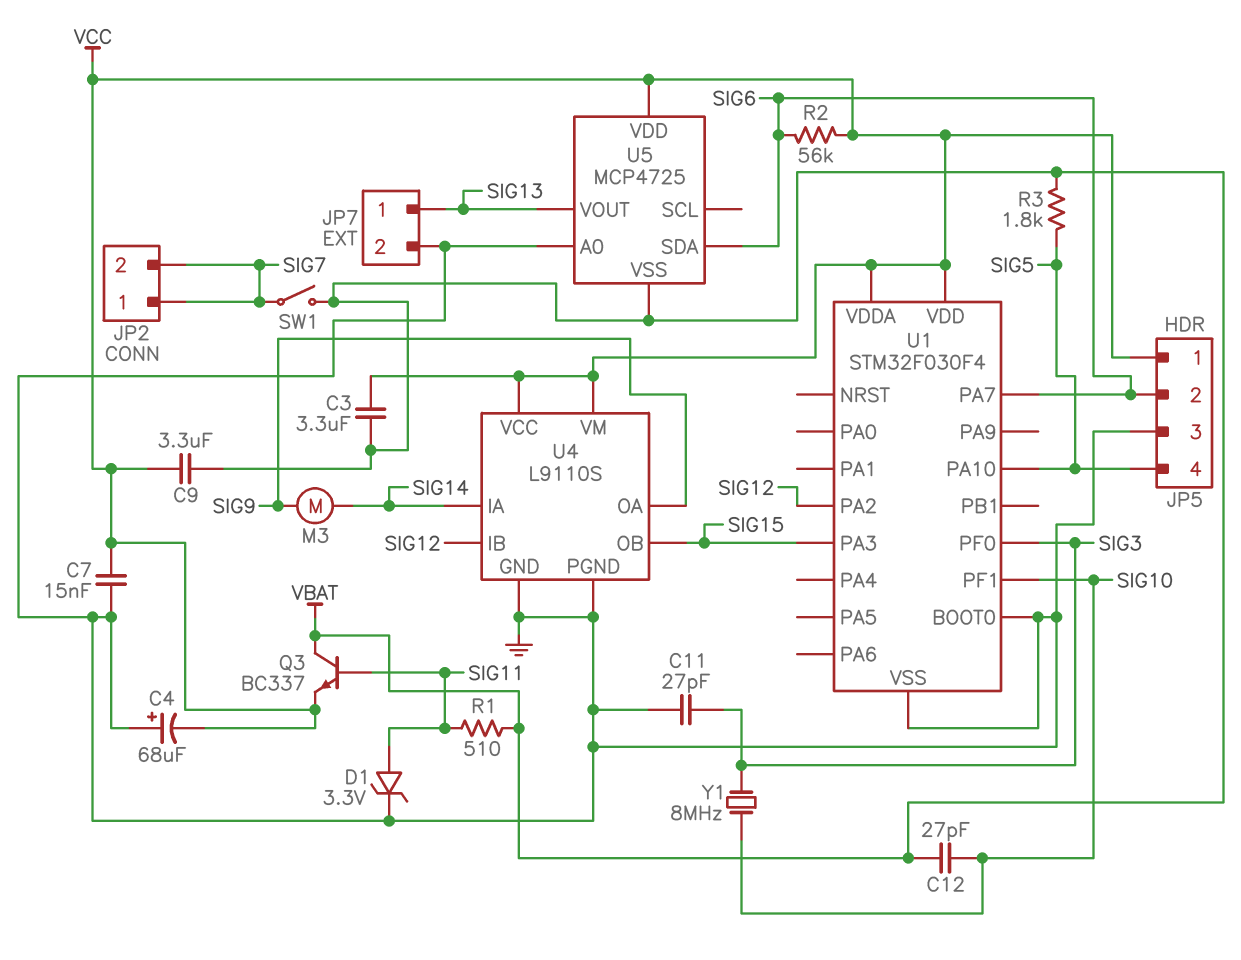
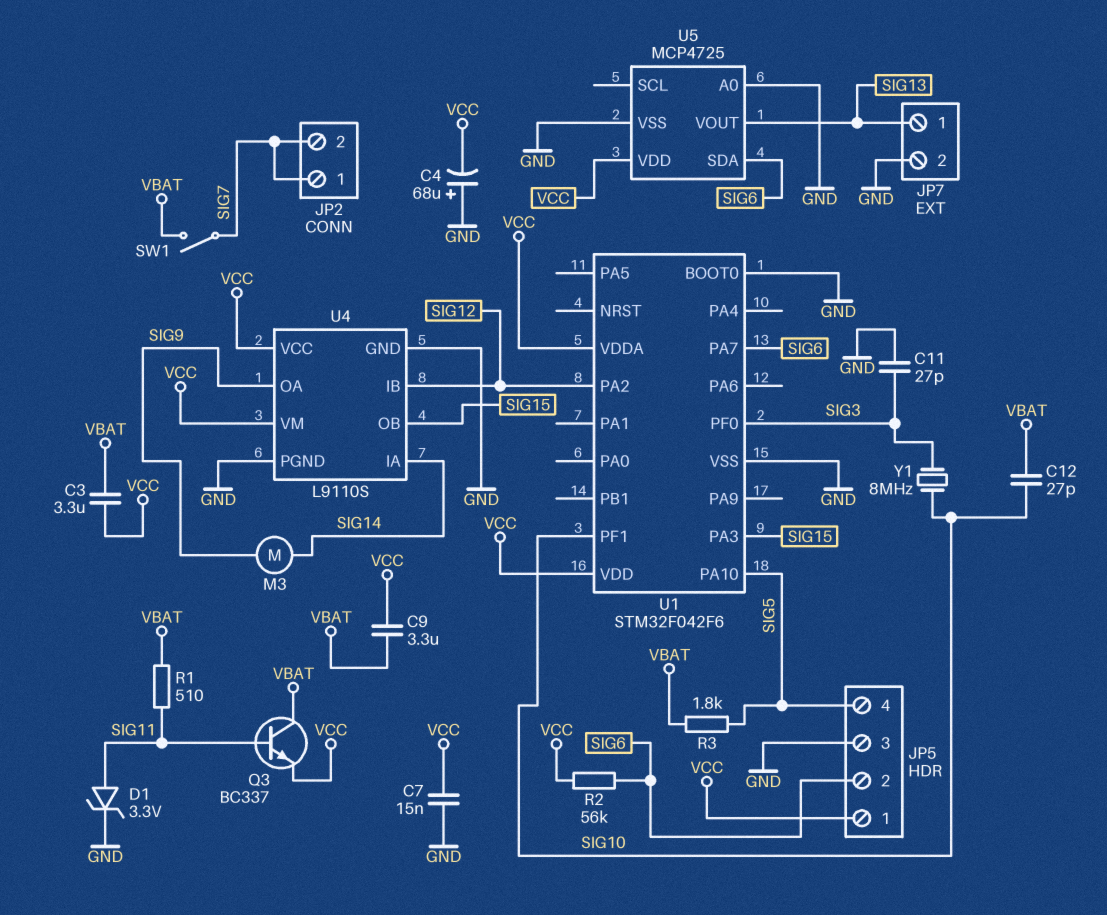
U1: STM32F030F4 -> STM32F042F6
U5 pin VSS: VBAT -> GND

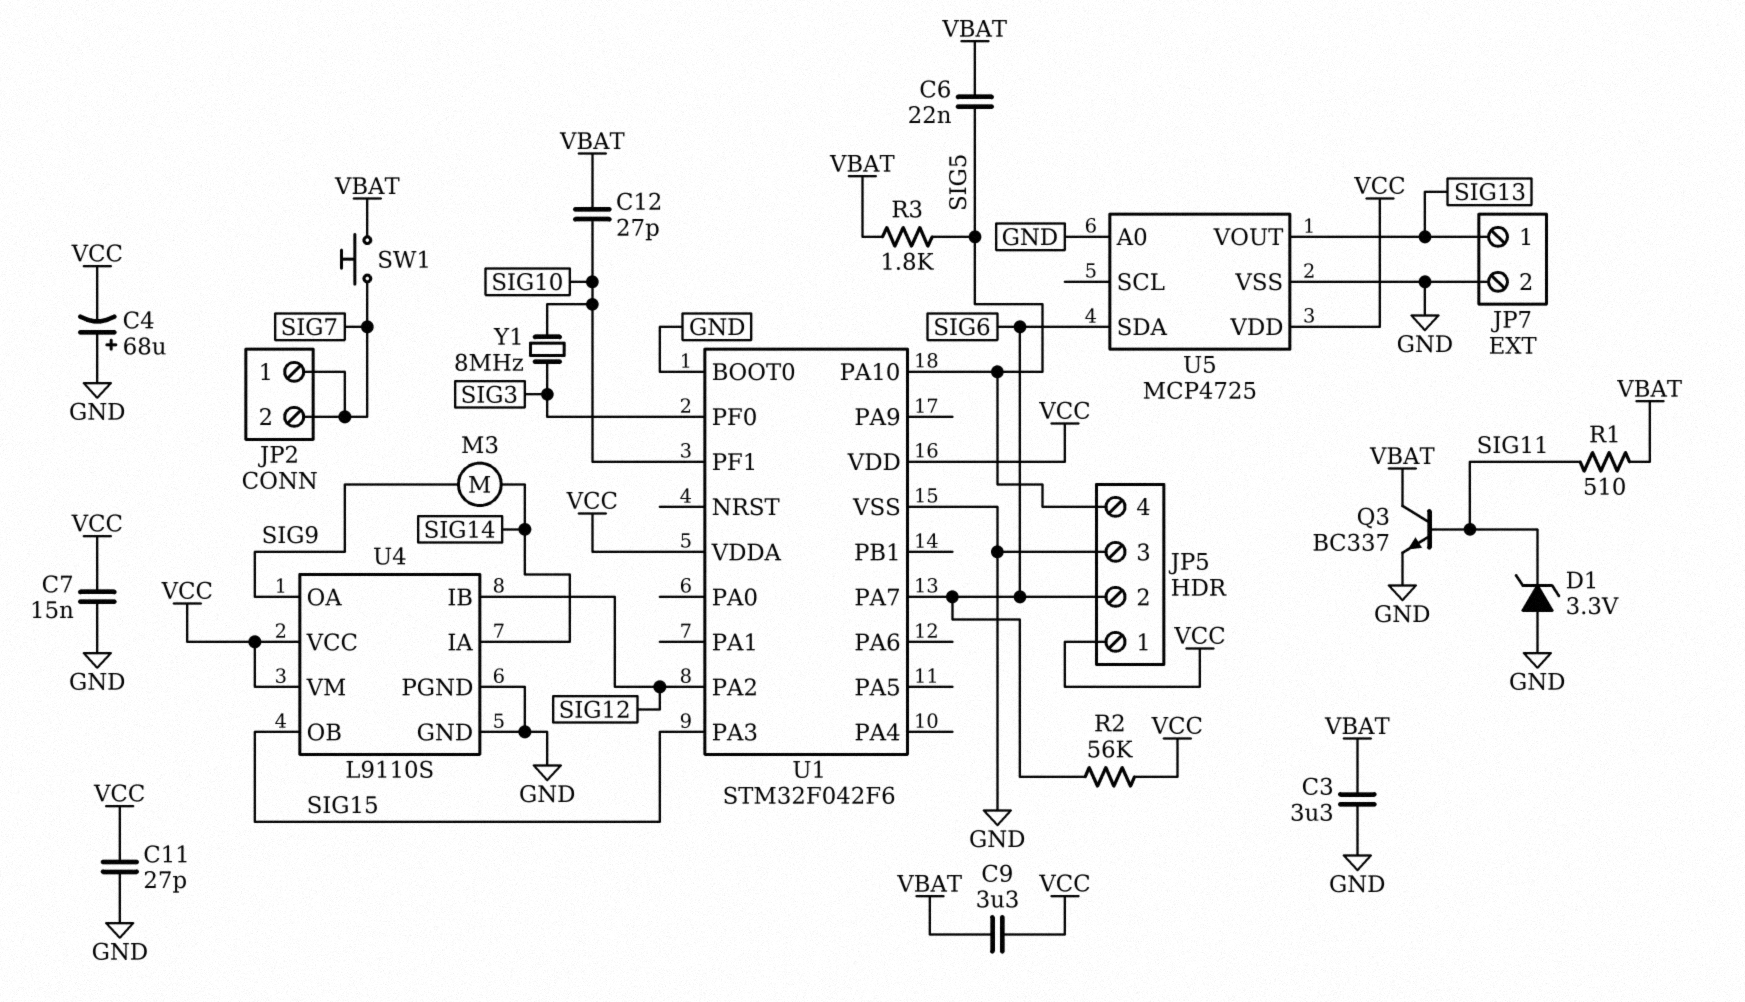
C3: 3.3uF (VBAT, VCC) -> 3.3uF (GND, VBAT)
C6: none -> 22nF (SIG5, VBAT)
C11: 27pF (GND, SIG3) -> 27pF (GND, VCC)
D1: zener 3.3V (A SIG11, K GND) -> zener 3.3V (A GND, K SIG11)
Q3: NPN BC337 (B SIG11, C VBAT, E VCC) -> NPN BC337 (B SIG11, C VBAT, E GND)
SW1: switch (SIG7, VBAT) -> button (SIG7, VBAT)

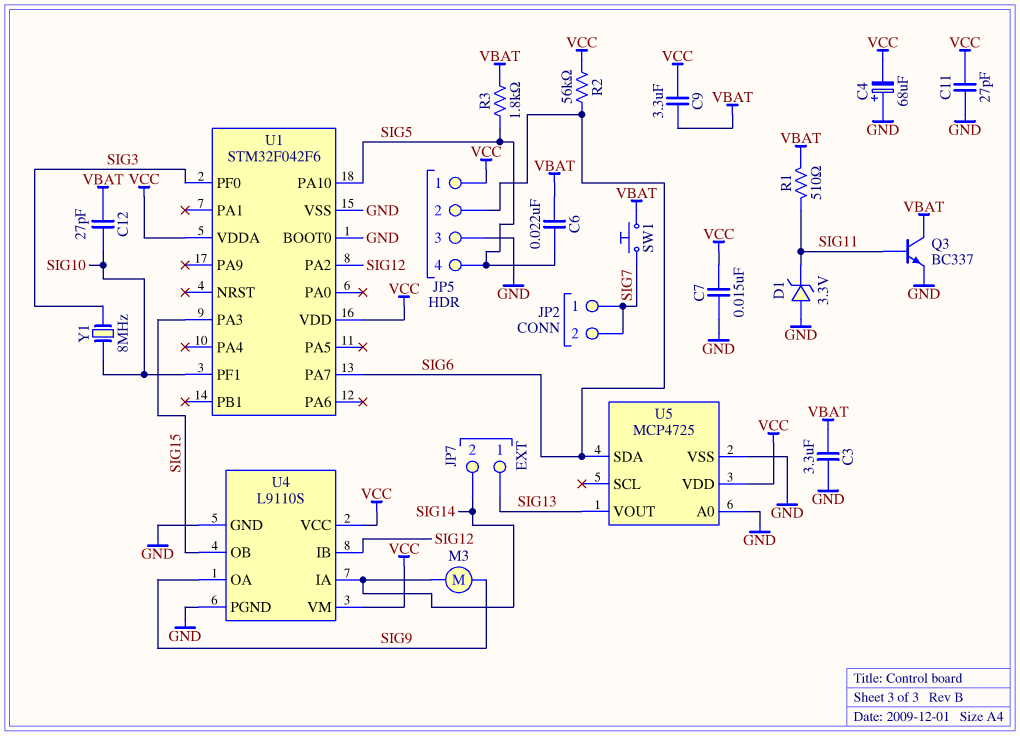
JP7 pin 2: GND -> SIG14

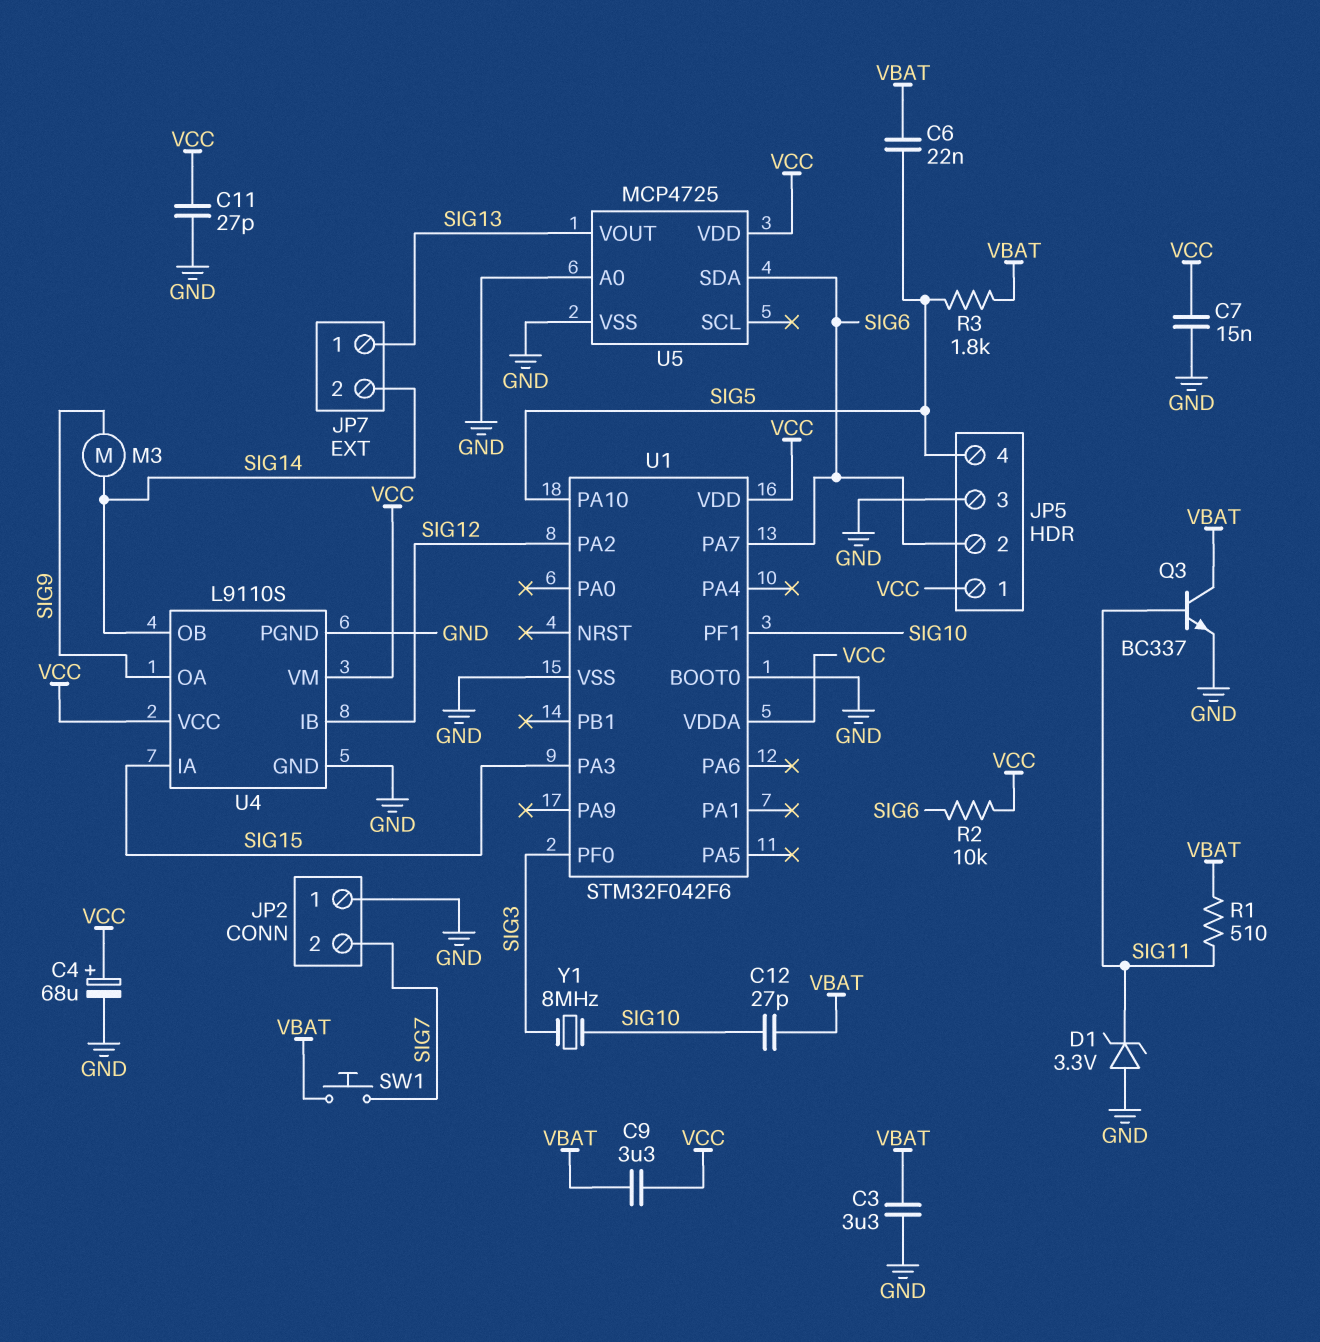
C4: 68uF (plus GND, minus VCC) -> 68uF (plus VCC, minus GND)
JP2 pin 1: SIG7 -> GND
R2: 56k (SIG6, VCC) -> 10k (SIG6, VCC)
U4 pin IA: SIG14 -> SIG15
U4 pin OB: SIG15 -> SIG14

